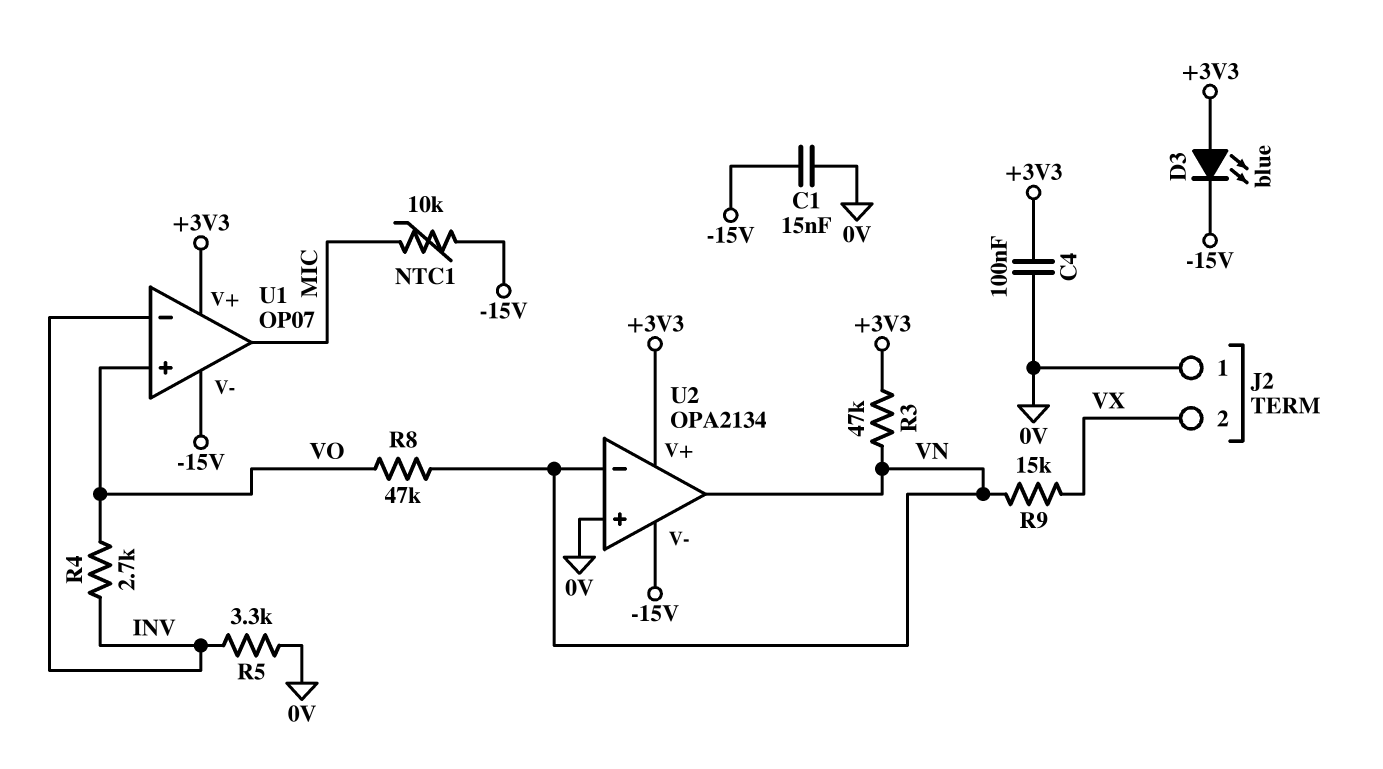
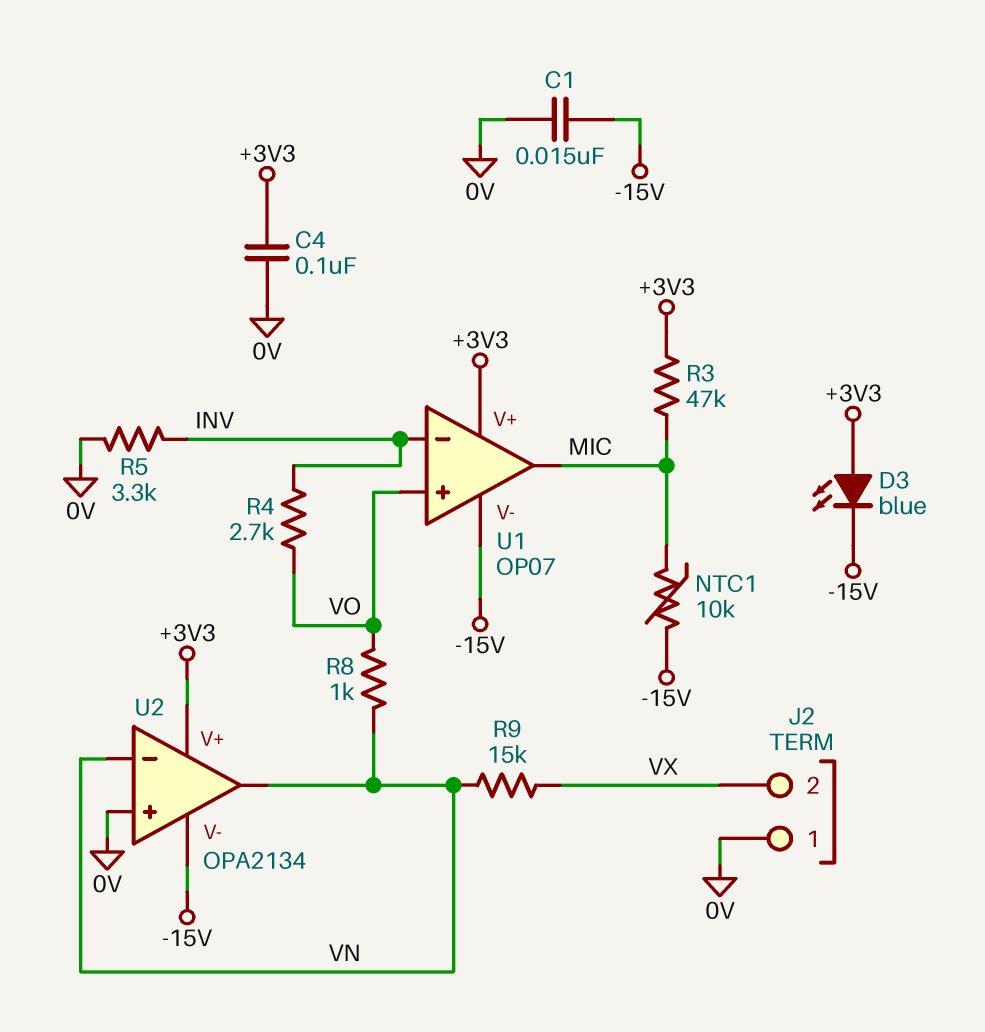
R3: 47k (+3V3, VN) -> 47k (+3V3, MIC)
R8: 47k (VN, VO) -> 1k (VN, VO)

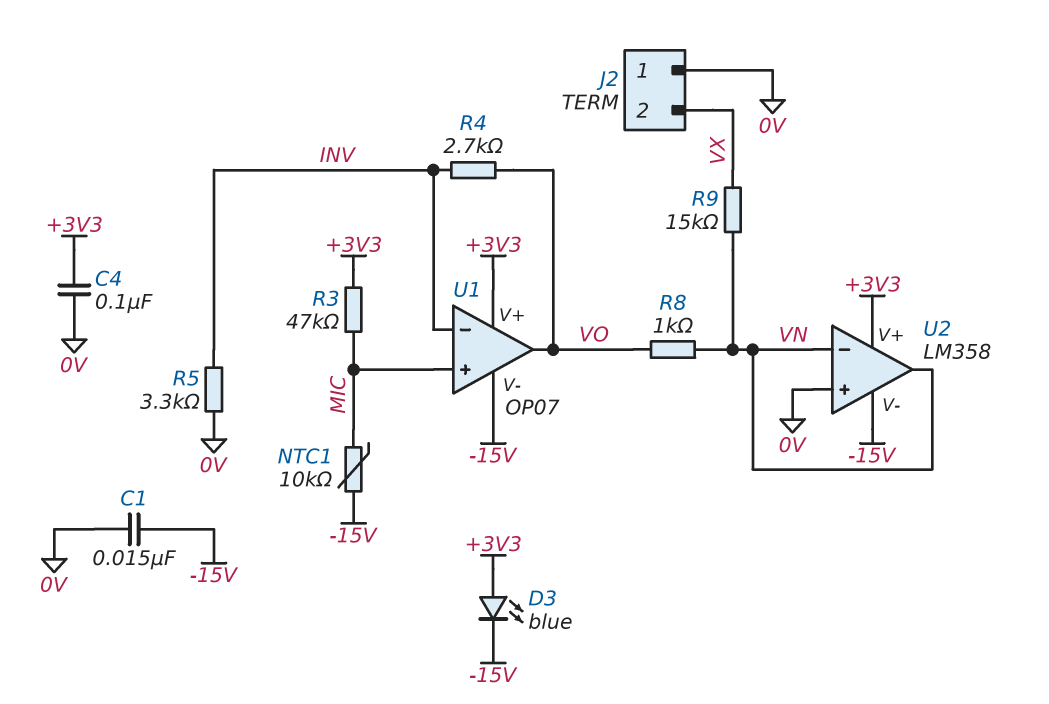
U1 pin in+: VO -> MIC
U1 pin out: MIC -> VO
U2: OPA2134 -> LM358

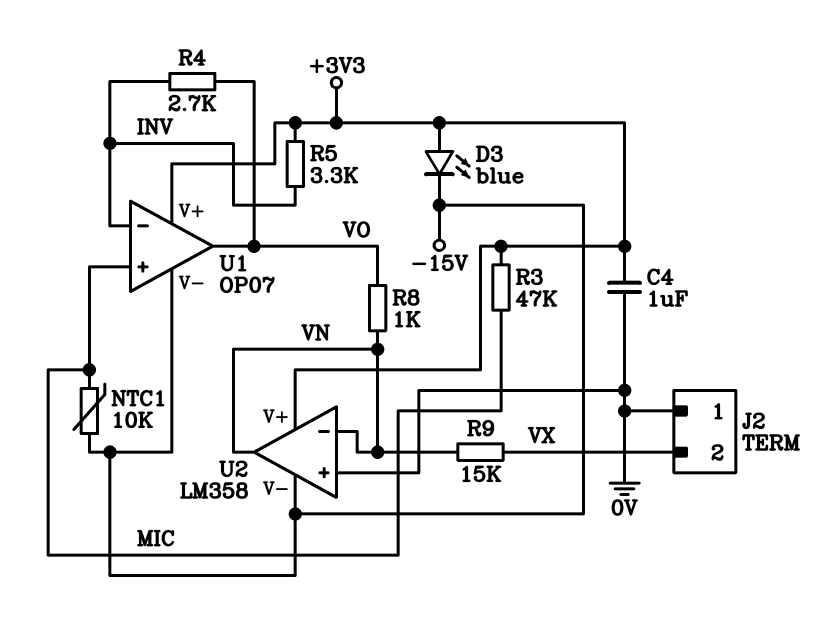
C1: 15nF (-15V, 0V) -> none
C4: 100nF (+3V3, 0V) -> 1uF (+3V3, 0V)
R5: 3.3k (0V, INV) -> 3.3k (+3V3, INV)

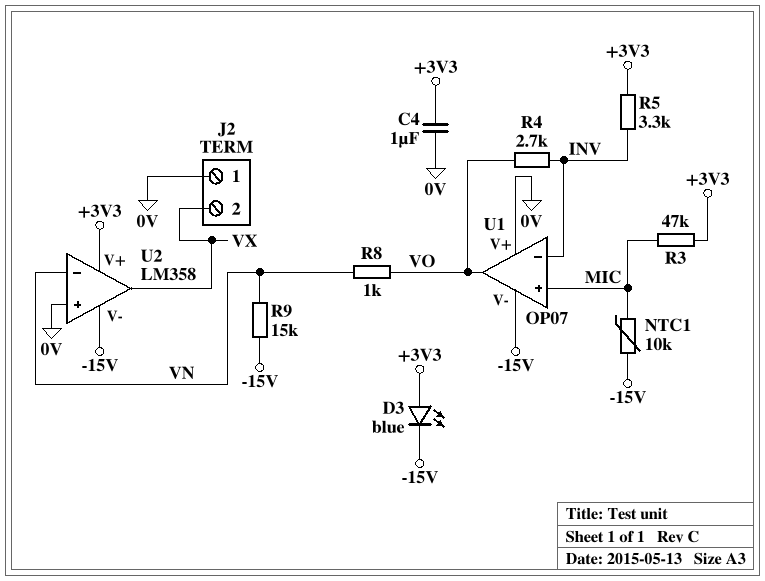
R9: 15k (VN, VX) -> 15k (-15V, VN)
U1 pin V+: +3V3 -> 0V
U2 pin out: VN -> VX

